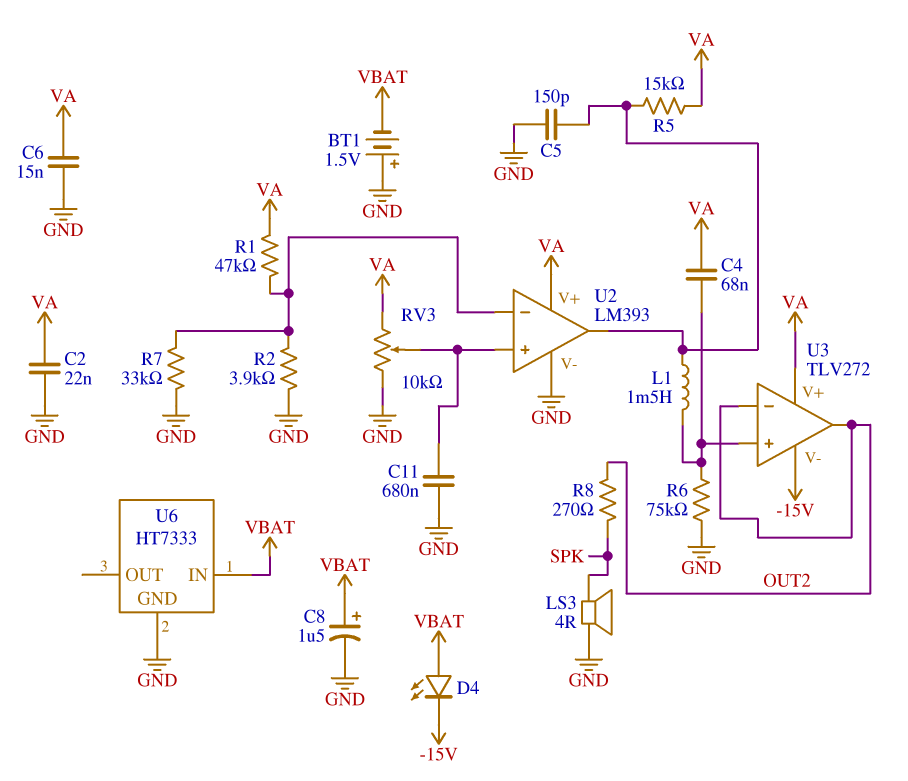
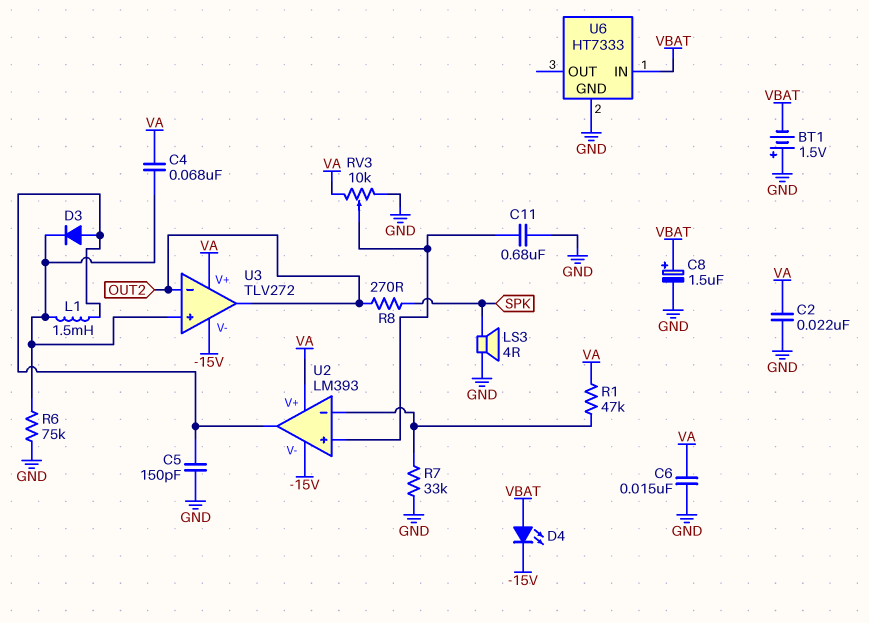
D3: none -> diode (A U2/out, K U3/in+)
R2: 3.9k (GND, U2/in-) -> none
R5: 15k (U2/out, VA) -> none
U2 pin V-: GND -> -15V

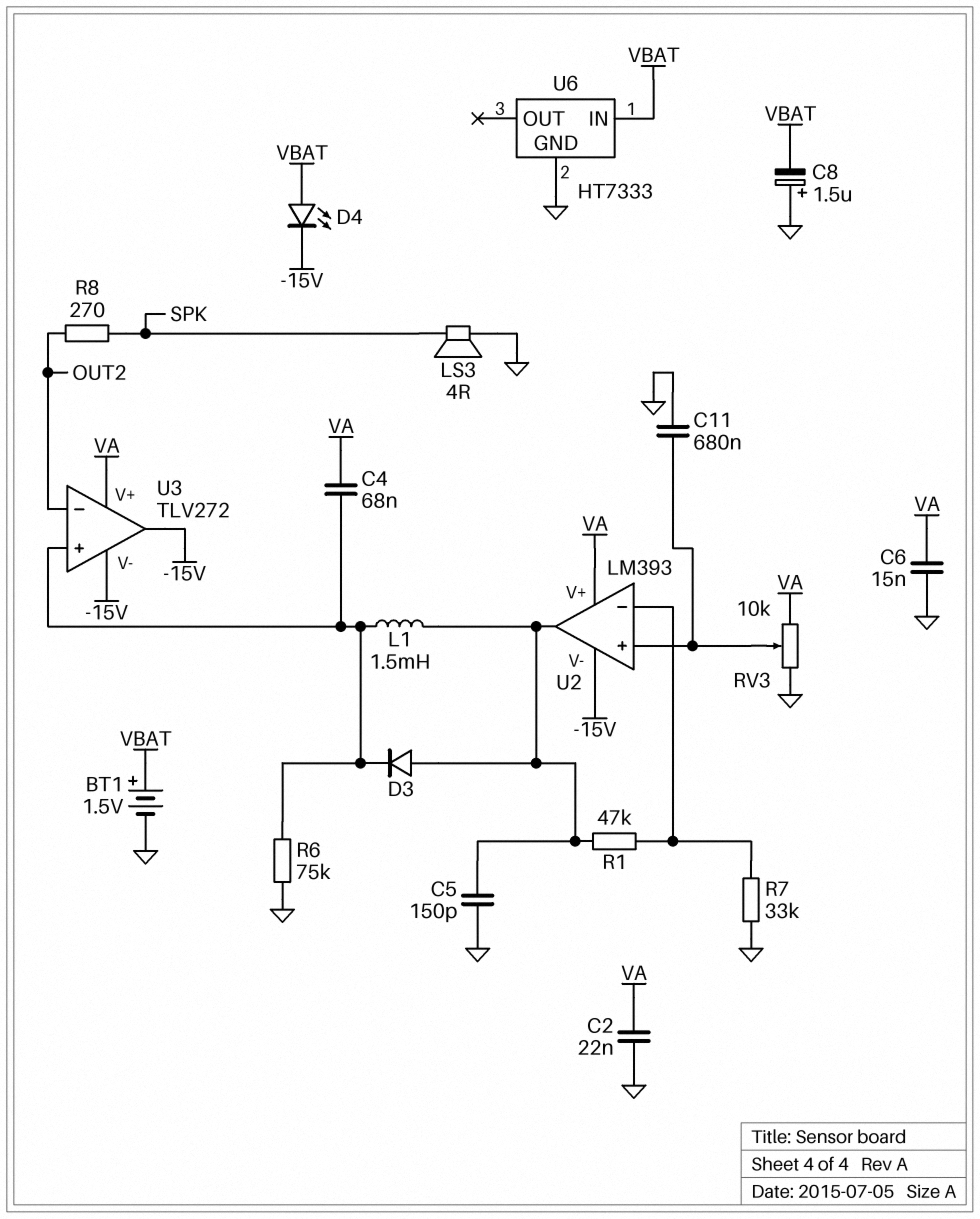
BT1: 1.5V (plus GND, minus VBAT) -> 1.5V (plus VBAT, minus GND)
C8: 1.5uF (plus VBAT, minus GND) -> 1.5uF (plus GND, minus VBAT)
R1: 47k (U2/in-, VA) -> 47k (U2/in-, U2/out)
U3 pin out: OUT2 -> -15V

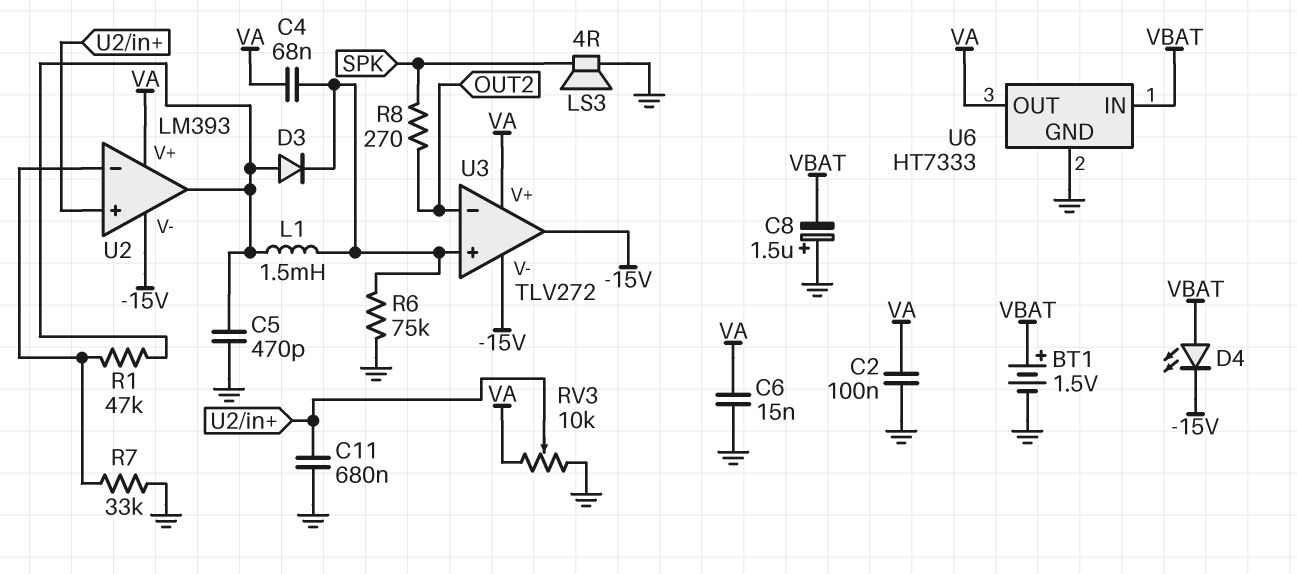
C2: 22nF (GND, VA) -> 100nF (GND, VA)
C5: 150pF (GND, U2/out) -> 470pF (GND, U2/out)
U6 pin OUT: none -> VA

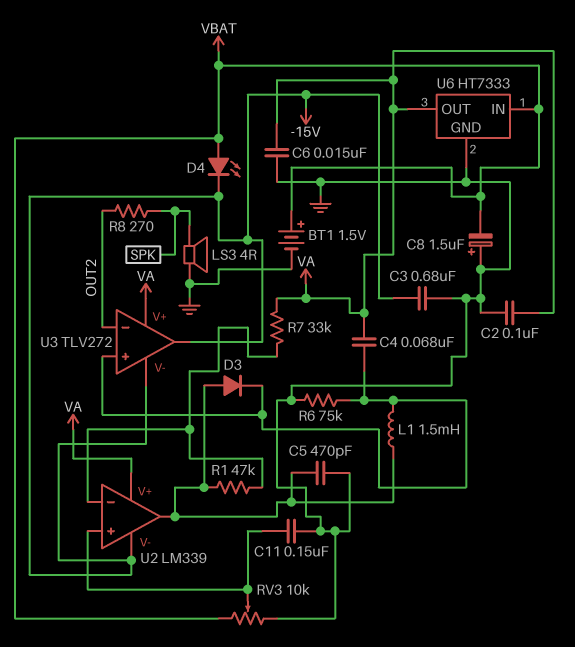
C3: none -> 680nF (-15V, GND)
C11: 680nF (GND, U2/in+) -> 150nF (GND, U2/in+)
R7: 33k (GND, U2/in-) -> 33k (U2/in-, VA)
RV3: 10k (GND, VA, wiper U2/in+) -> 10k (GND, VBAT, wiper U2/in+)
U2: LM393 -> LM339

